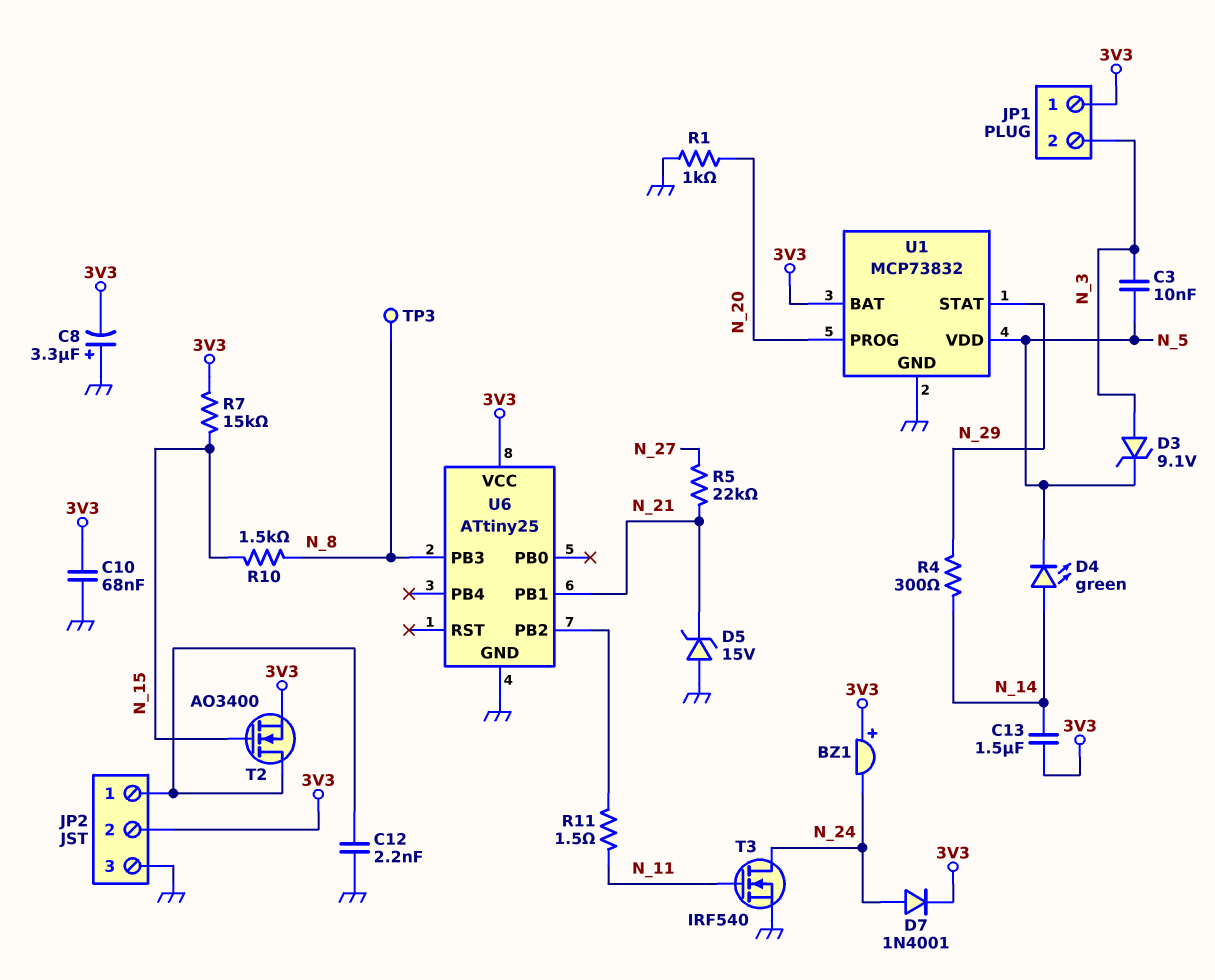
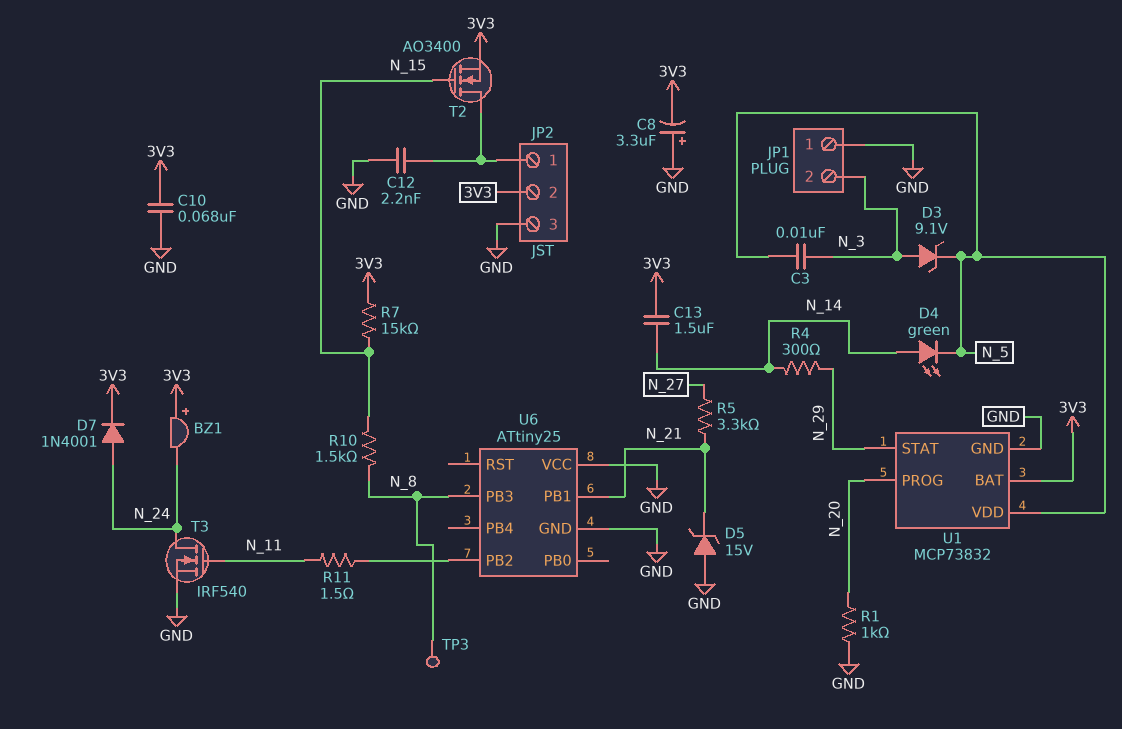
JP1 pin 1: 3V3 -> GND
R5: 22k (N_21, N_27) -> 3.3k (N_21, N_27)
U6 pin VCC: 3V3 -> GND

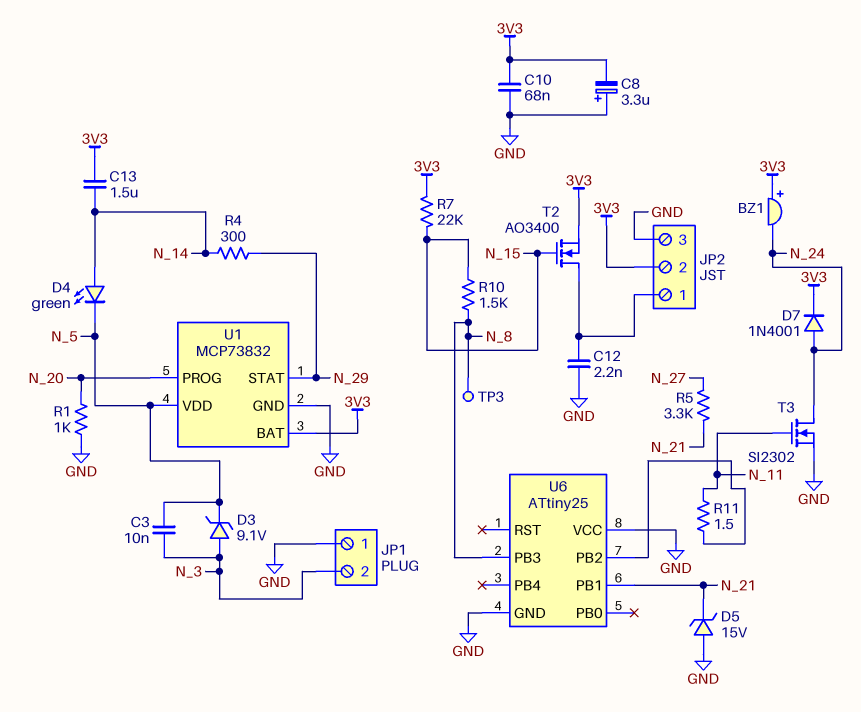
R7: 15k (3V3, N_15) -> 22k (3V3, N_15)
T3: NMOS IRF540 (G N_11, D N_24, S GND) -> NMOS SI2302 (G N_11, D N_24, S GND)

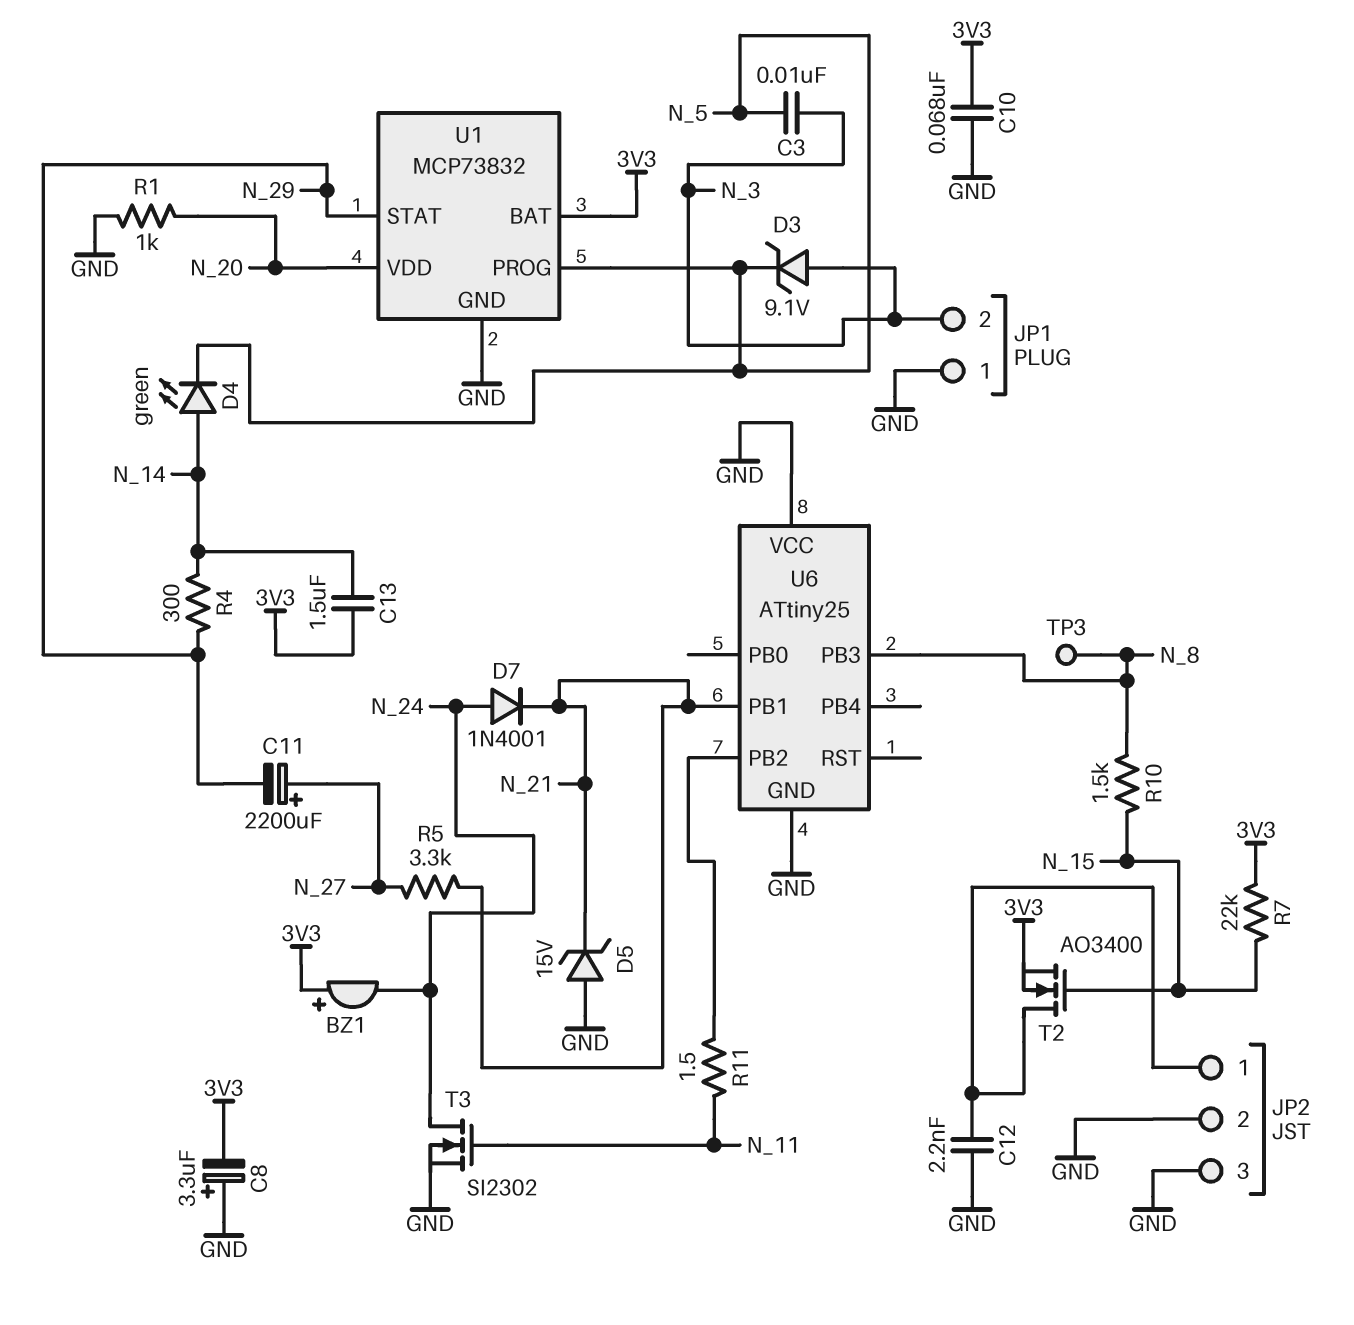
C11: none -> 2200uF (plus N_27, minus N_29)
D7: diode 1N4001 (A N_24, K 3V3) -> diode 1N4001 (A N_24, K N_21)
JP2 pin 2: 3V3 -> GND
U1 pin PROG: N_20 -> N_5
U1 pin VDD: N_5 -> N_20

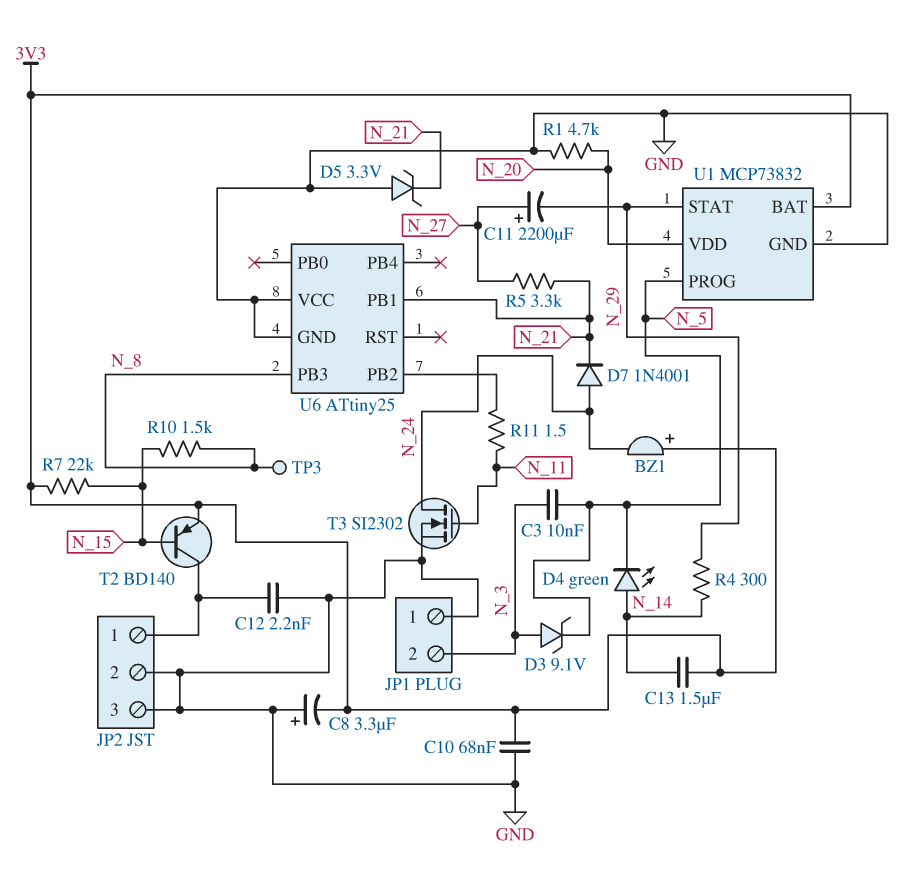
D5: zener 15V (A GND, K N_21) -> zener 3.3V (A GND, K N_21)
R1: 1k (GND, N_20) -> 4.7k (GND, N_20)
T2: NMOS AO3400 (G N_15, D JP2/1, S 3V3) -> PNP BD140 (B N_15, C JP2/1, E 3V3)

